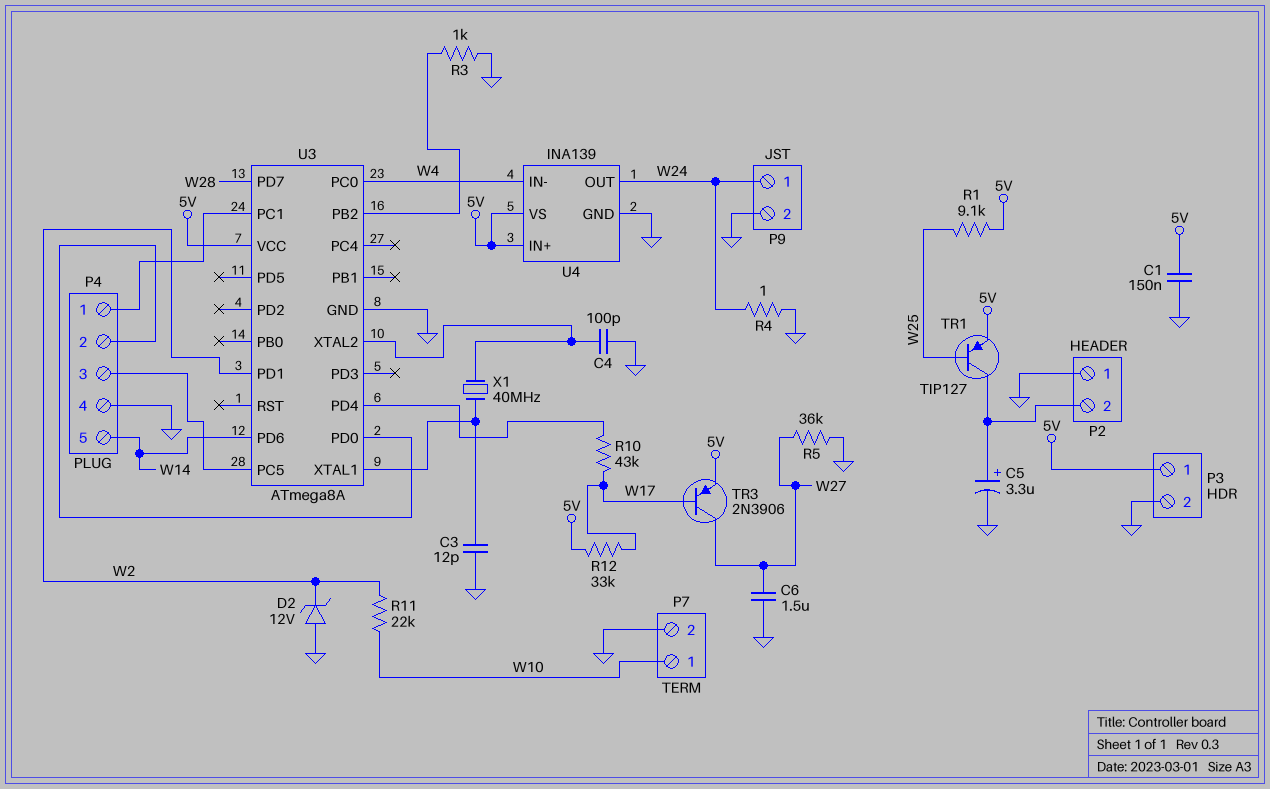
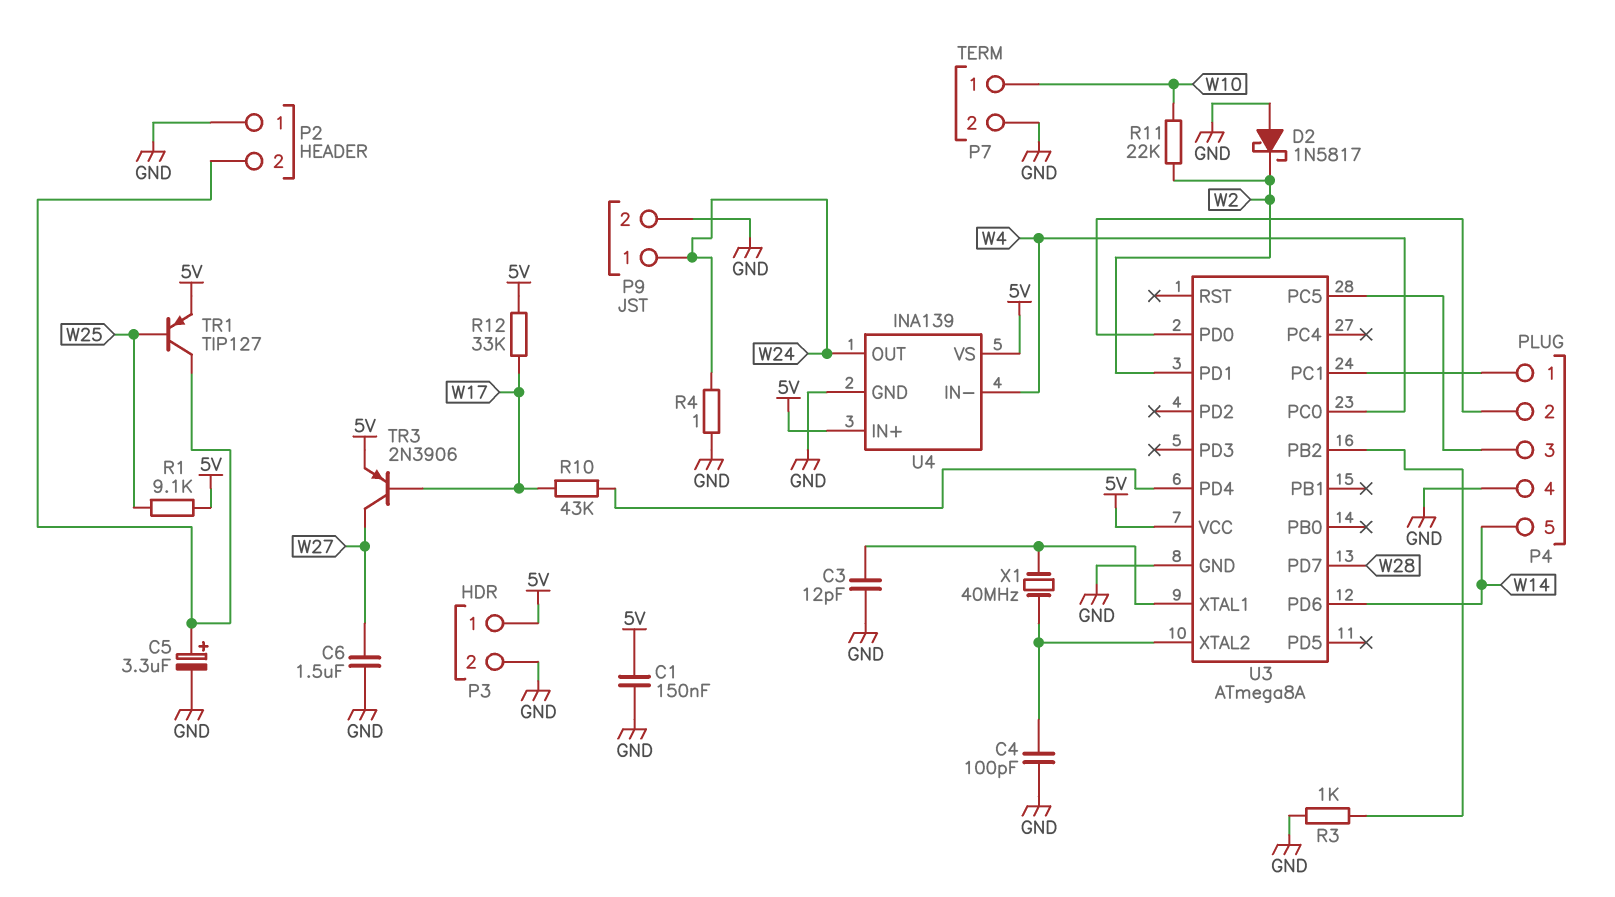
D2: zener 12V (A GND, K W2) -> schottky 1N5817 (A GND, K W2)
R5: 36k (GND, W27) -> none

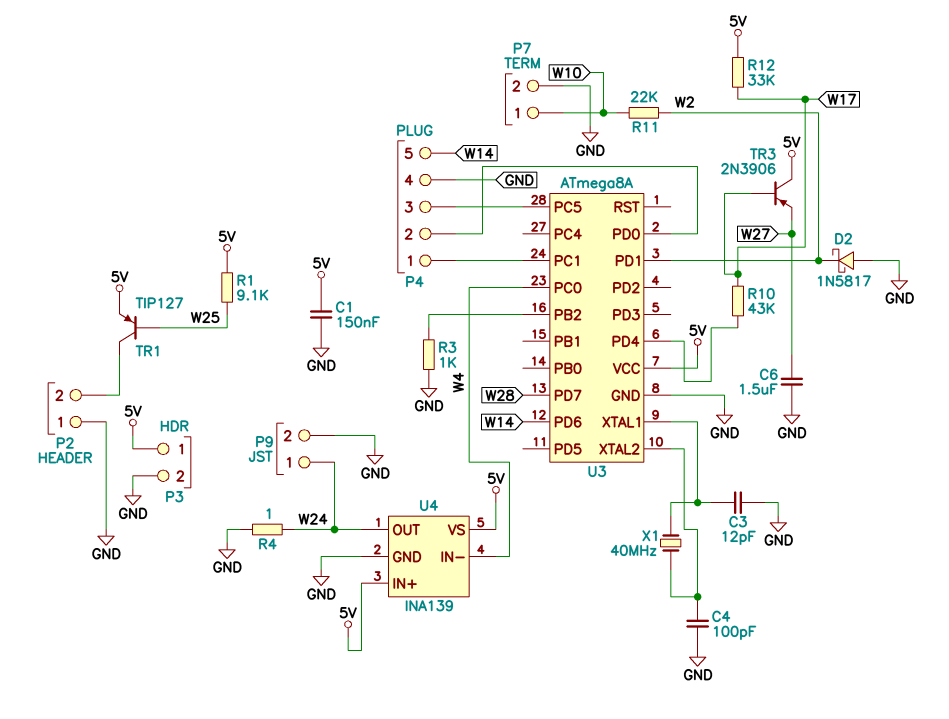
C5: 3.3uF (plus P2/2, minus GND) -> none
TR3: PNP 2N3906 (B W17, C W27, E 5V) -> PNP 2N3906 (B W17, C 5V, E W27)

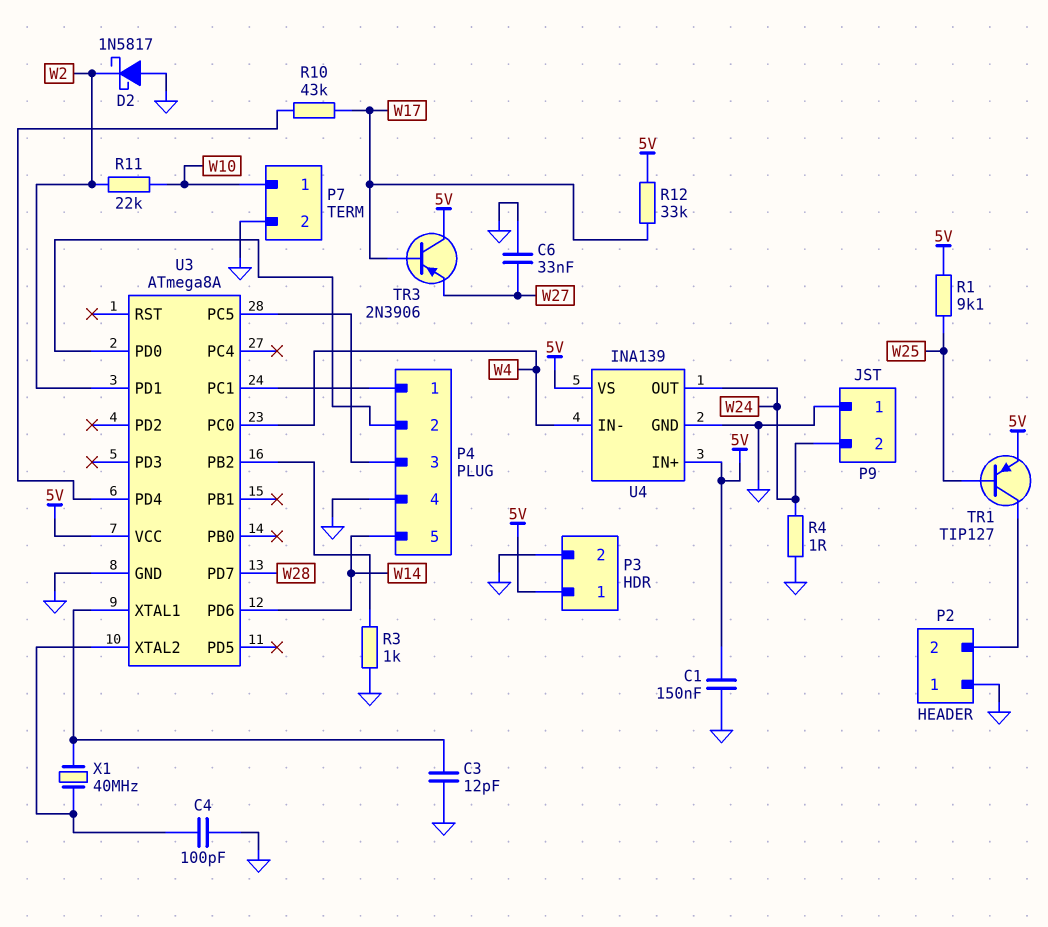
C6: 1.5uF (GND, W27) -> 33nF (GND, W27)
P9 pin 1: W24 -> GND
P9 pin 2: GND -> W24

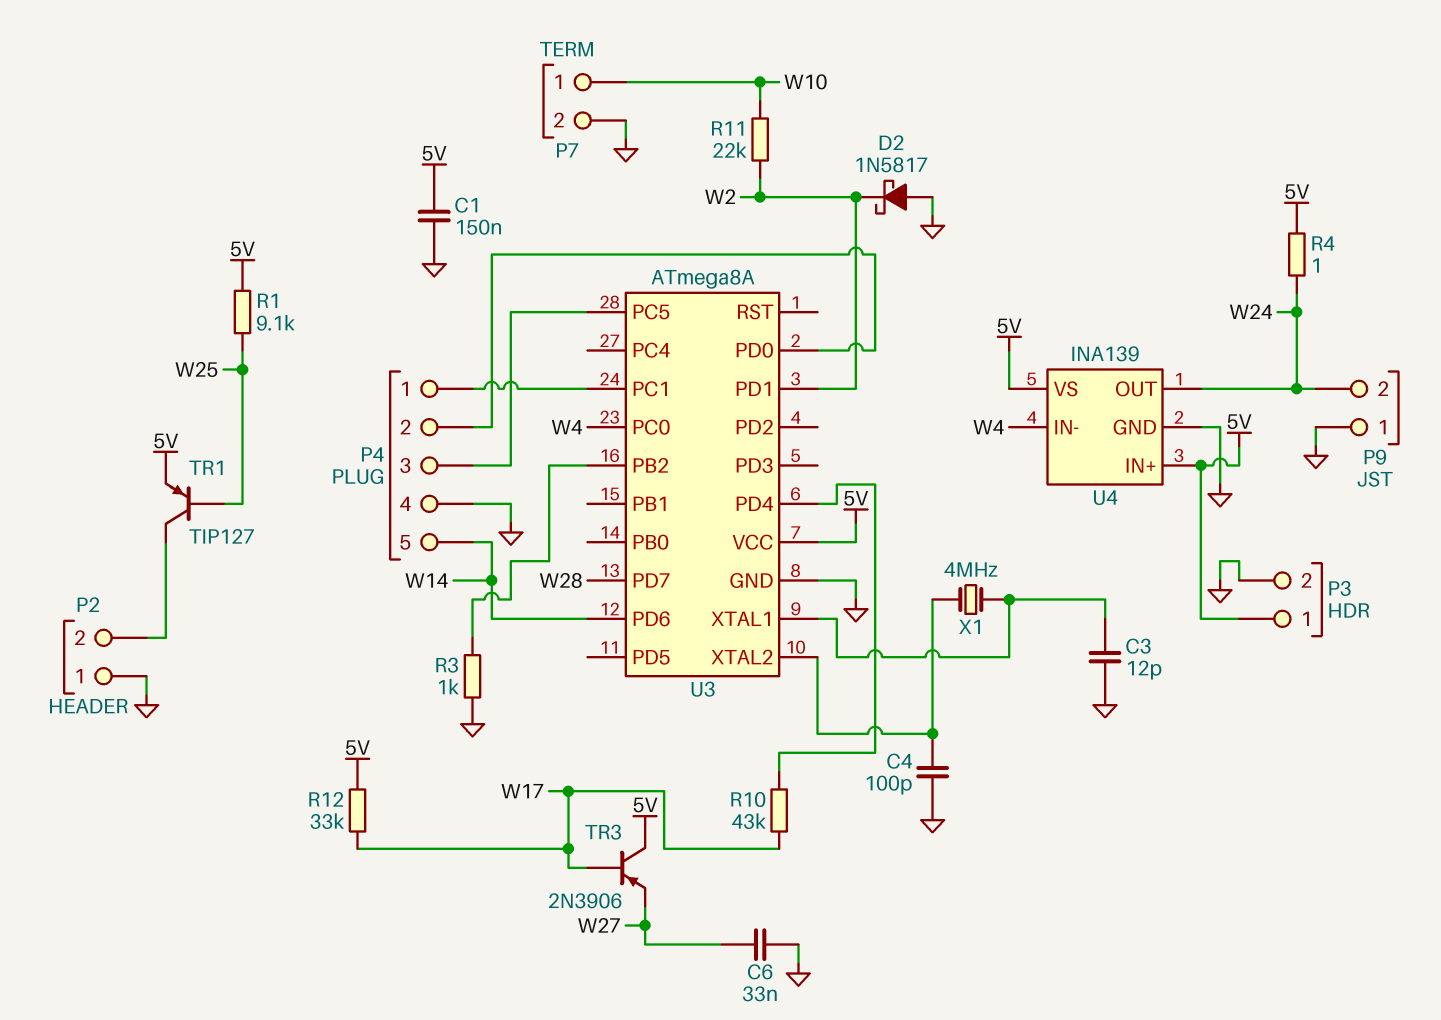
R4: 1 (GND, W24) -> 1 (5V, W24)
X1: 40MHz (U3/XTAL1, U3/XTAL2) -> 4MHz (U3/XTAL1, U3/XTAL2)

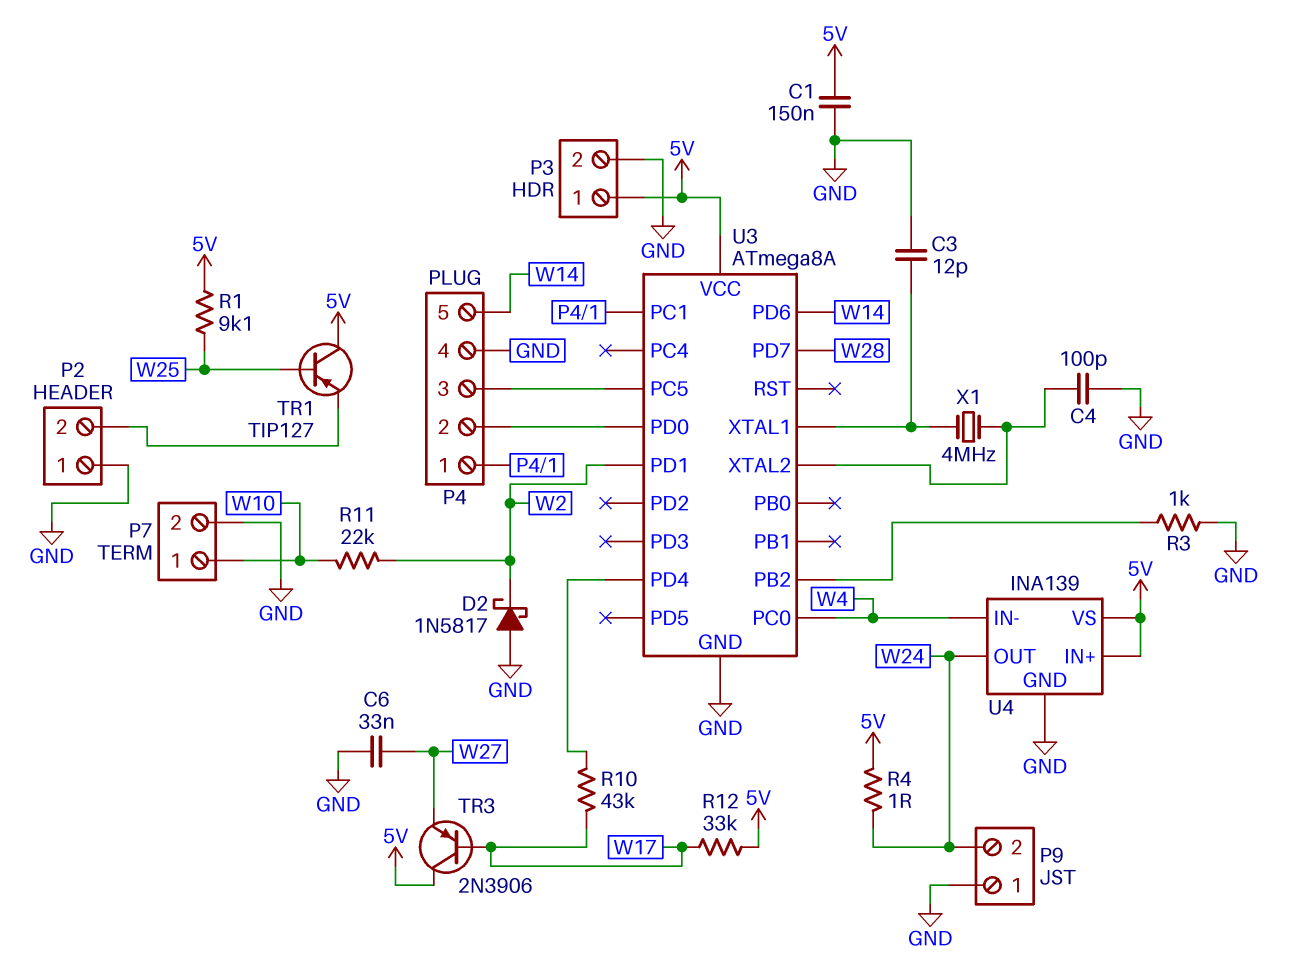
TR1: PNP TIP127 (B W25, C P2/2, E 5V) -> PNP TIP127 (B W25, C 5V, E P2/2)

